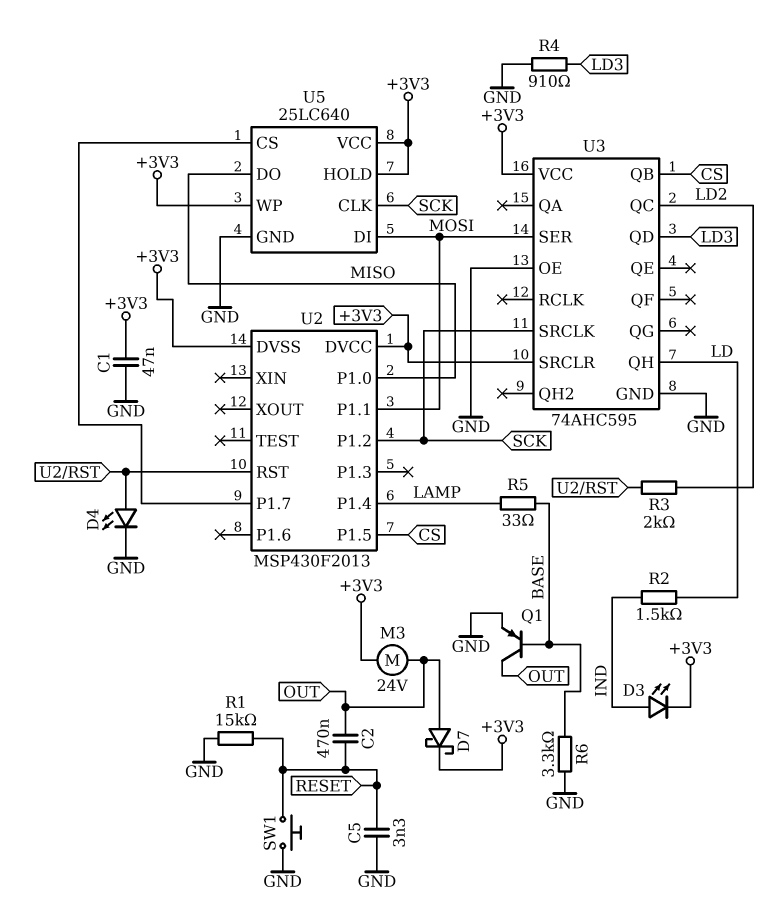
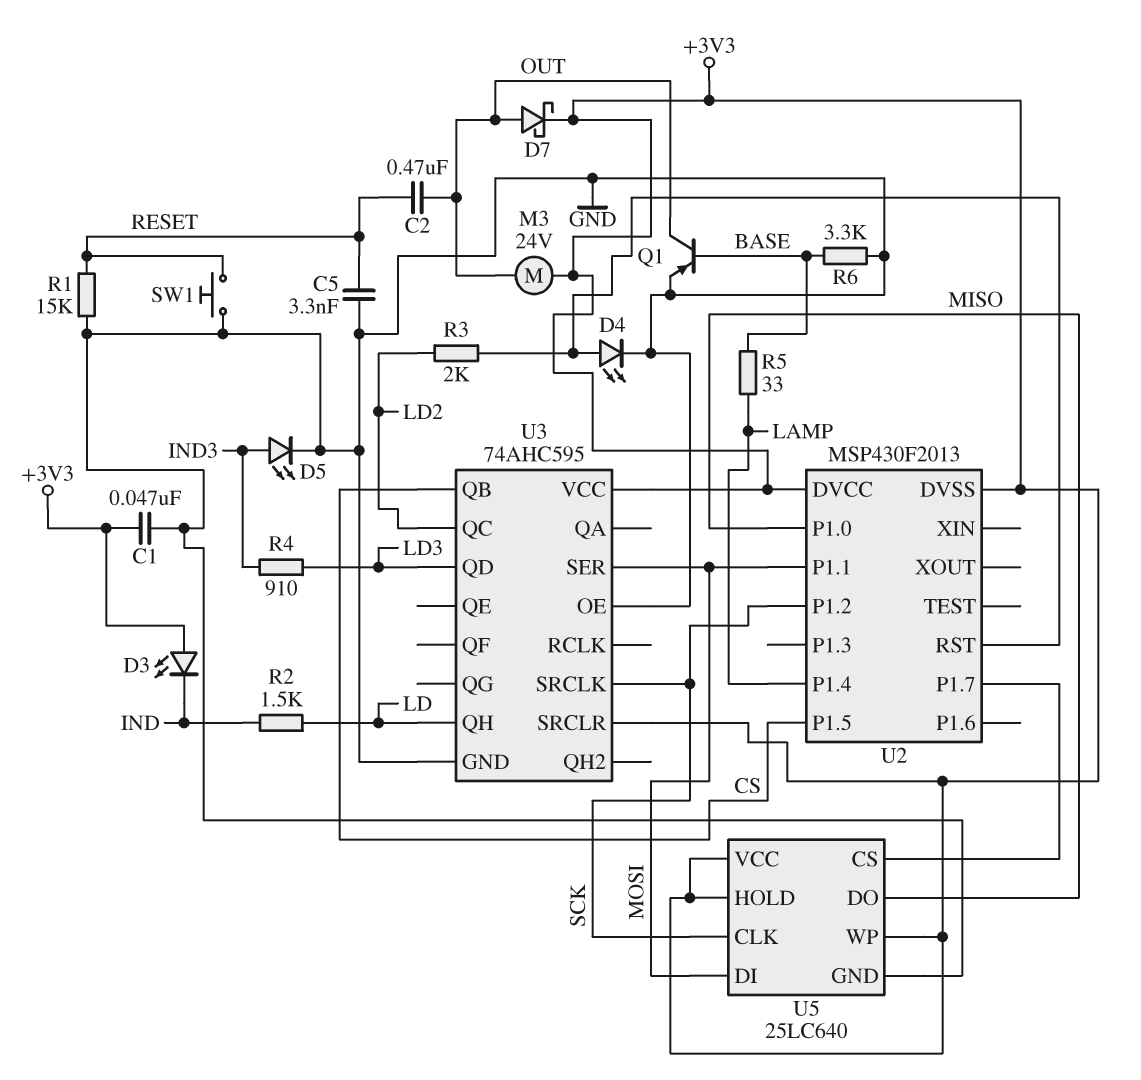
D3: LED (A IND, K +3V3) -> LED (A +3V3, K IND)
D5: none -> LED (A IND3, K GND)
R4: 910 (GND, LD3) -> 910 (IND3, LD3)

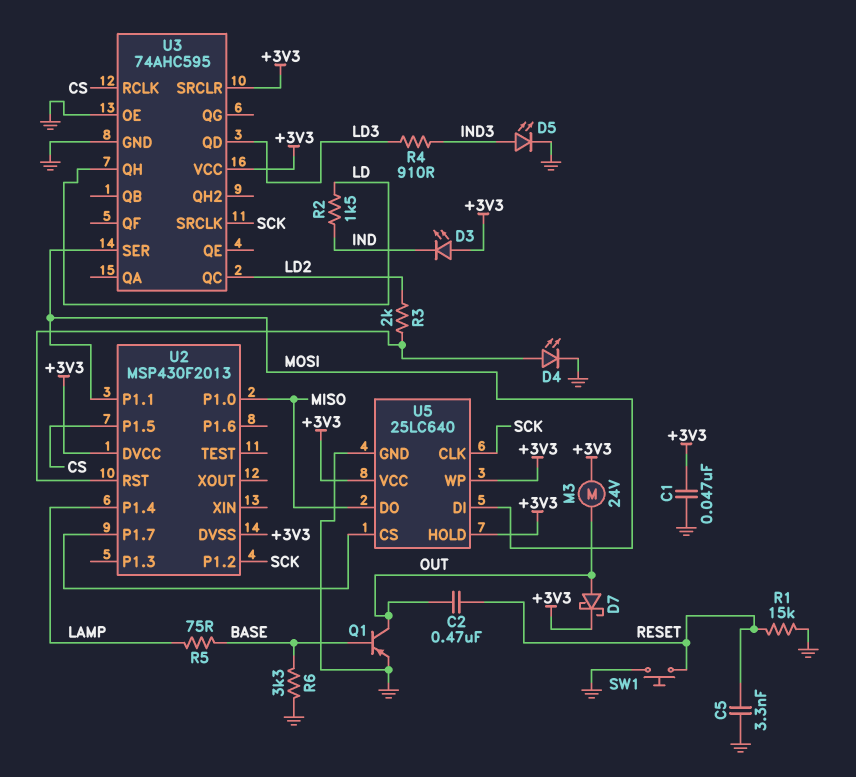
R5: 33 (BASE, LAMP) -> 75 (BASE, LAMP)
U3 pin QB: CS -> none
U3 pin RCLK: none -> CS

